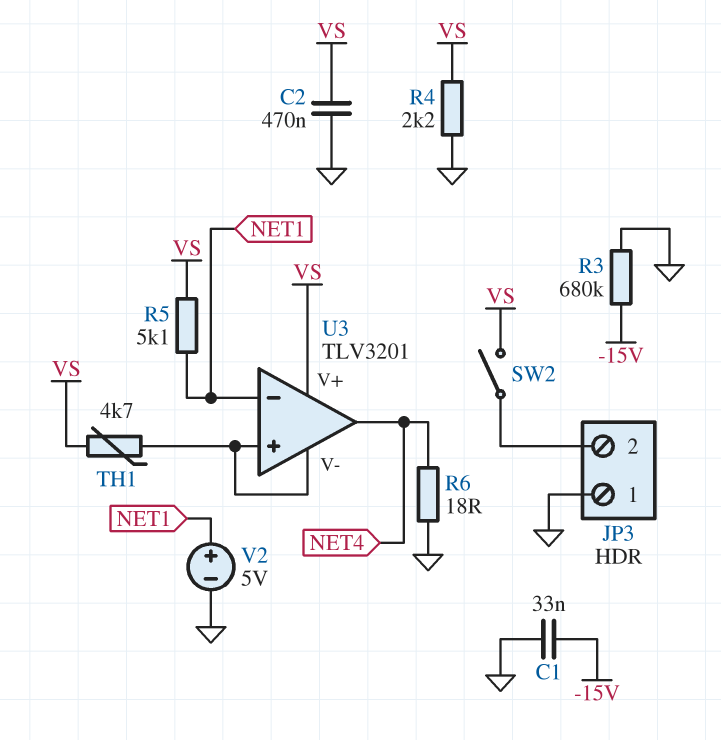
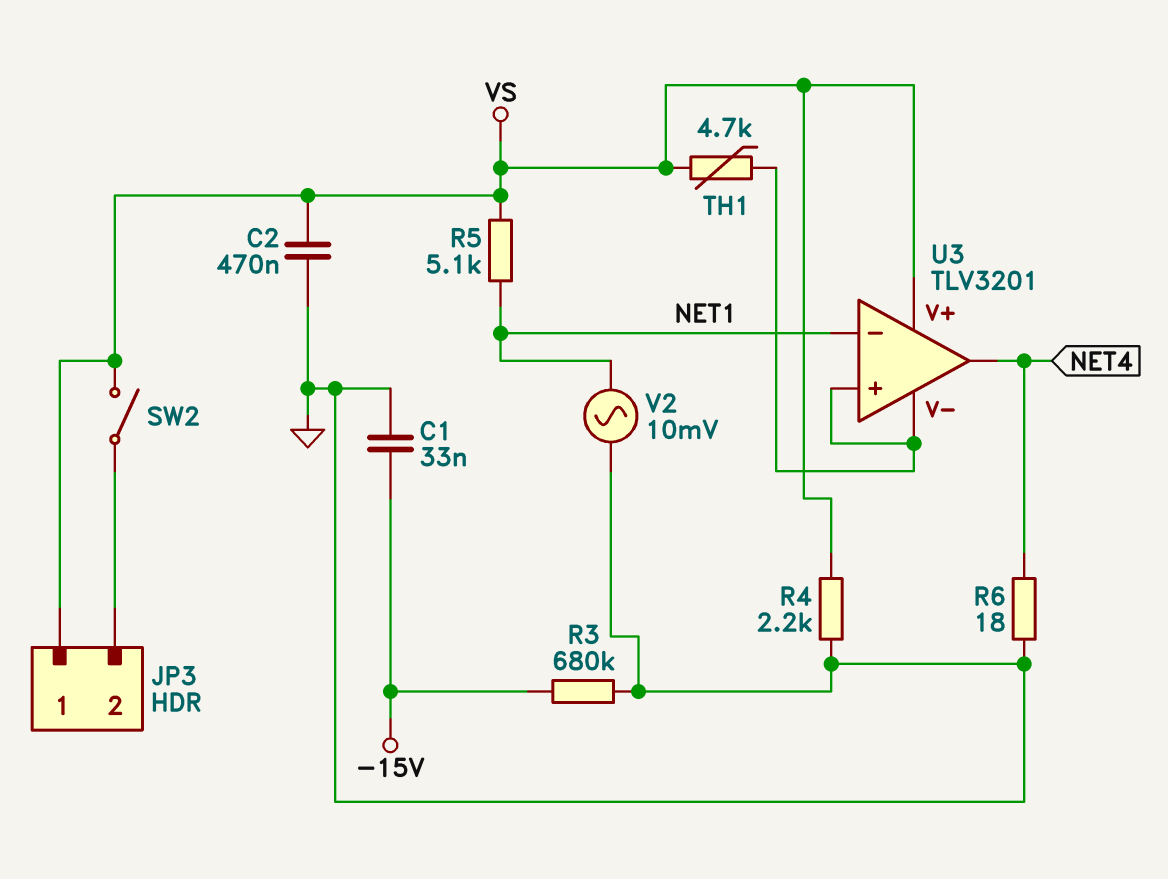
JP3 pin 1: GND -> VS
V2: 5V (plus NET1, minus GND) -> AC 10mV (GND, NET1)

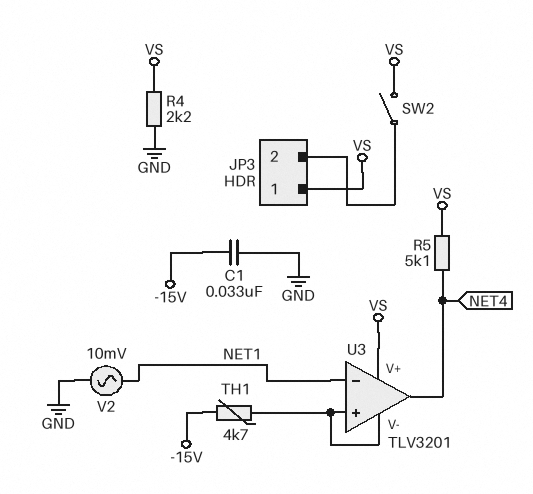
C2: 470nF (GND, VS) -> none
R3: 680k (-15V, GND) -> none
R5: 5.1k (NET1, VS) -> 5.1k (NET4, VS)
R6: 18 (GND, NET4) -> none
TH1: 4.7k (U3/V-, VS) -> 4.7k (-15V, U3/V-)

